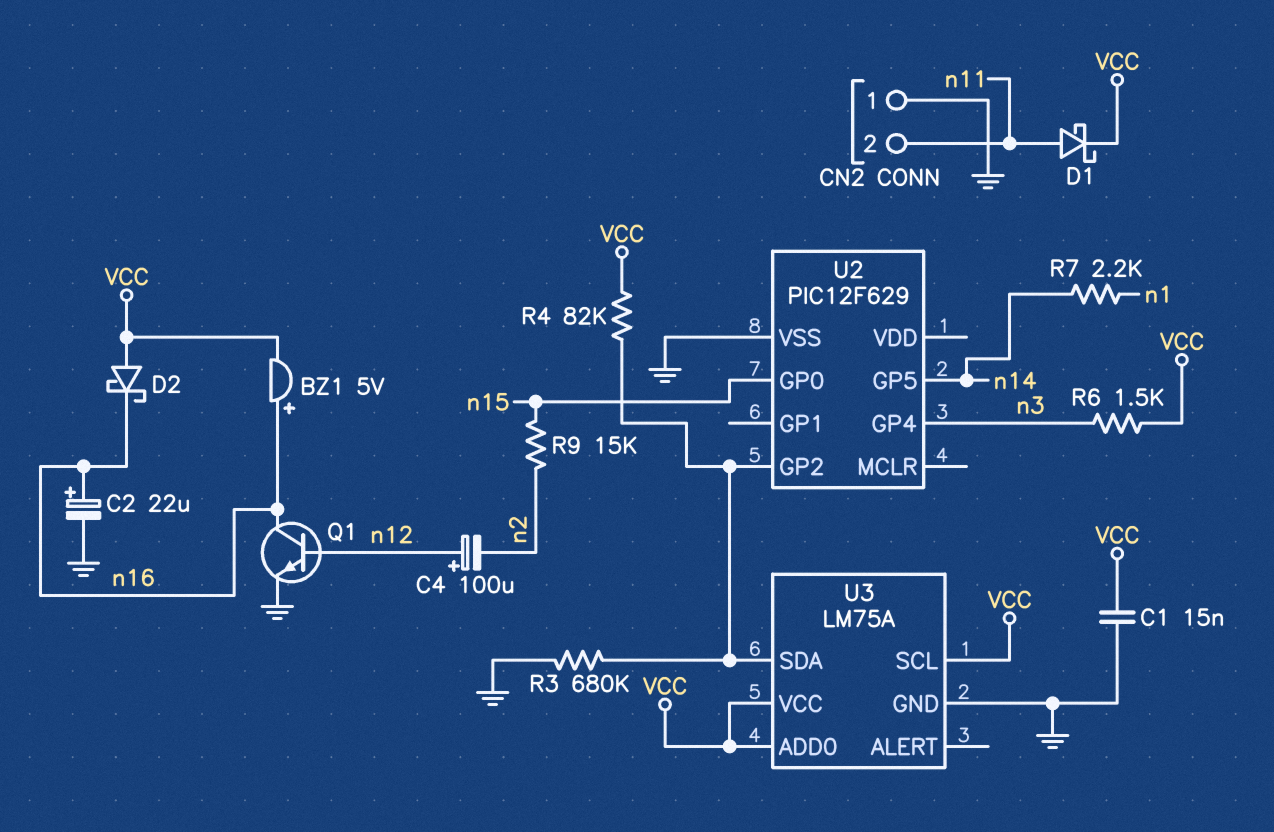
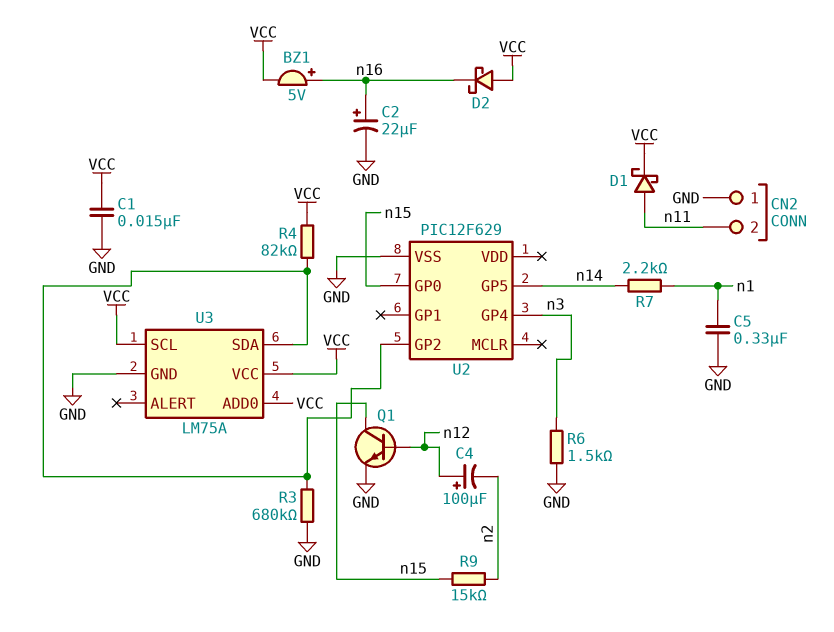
C5: none -> 330nF (GND, n1)
Q1: NPN (B n12, C n16, E GND) -> NPN (B n12, C n15, E GND)
R6: 1.5k (VCC, n3) -> 1.5k (GND, n3)

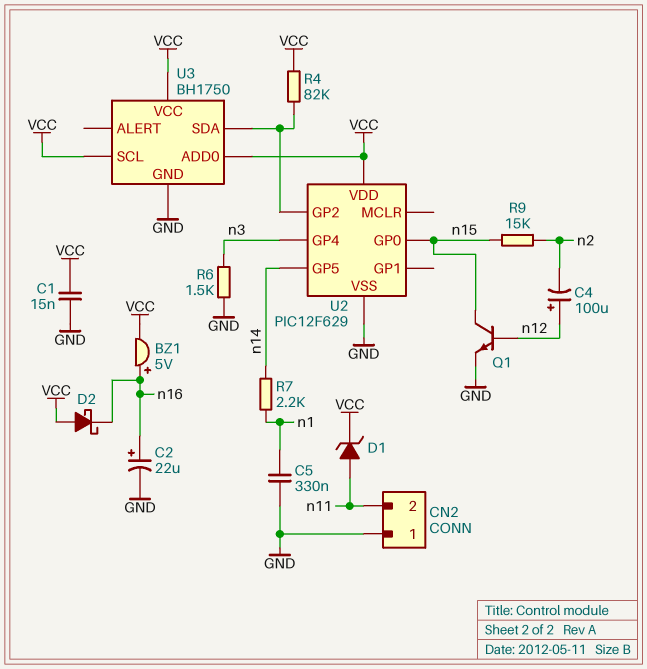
D1: schottky (A n11, K VCC) -> zener (A n11, K VCC)
R3: 680k (GND, U2/GP2) -> none
U2 pin VDD: none -> VCC
U3: LM75A -> BH1750

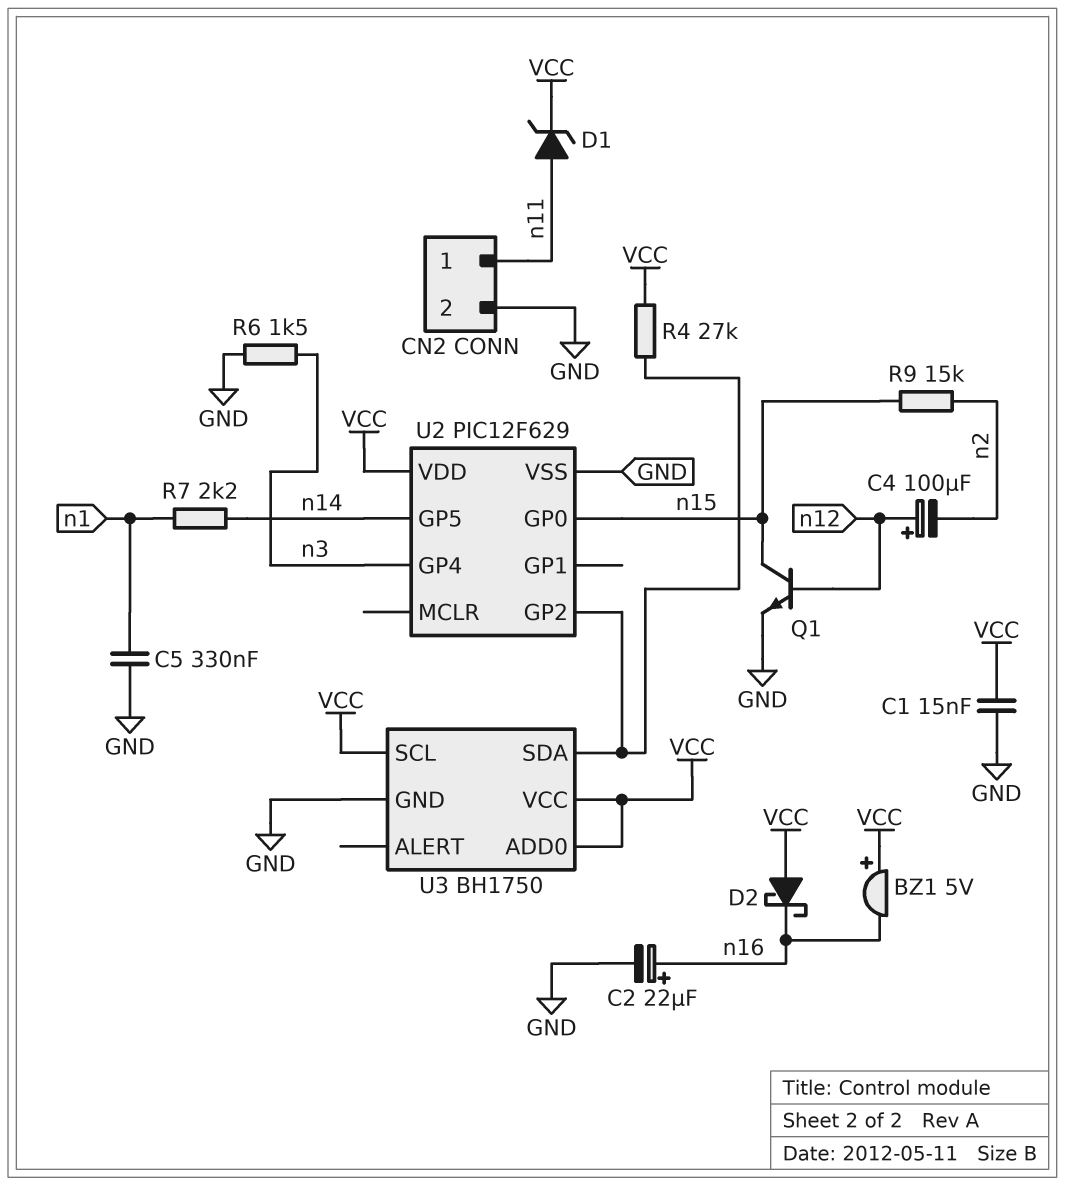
BZ1: buzzer 5V (plus n16, minus VCC) -> buzzer 5V (plus VCC, minus n16)
CN2 pin 1: GND -> n11
CN2 pin 2: n11 -> GND
R4: 82k (U2/GP2, VCC) -> 27k (U2/GP2, VCC)

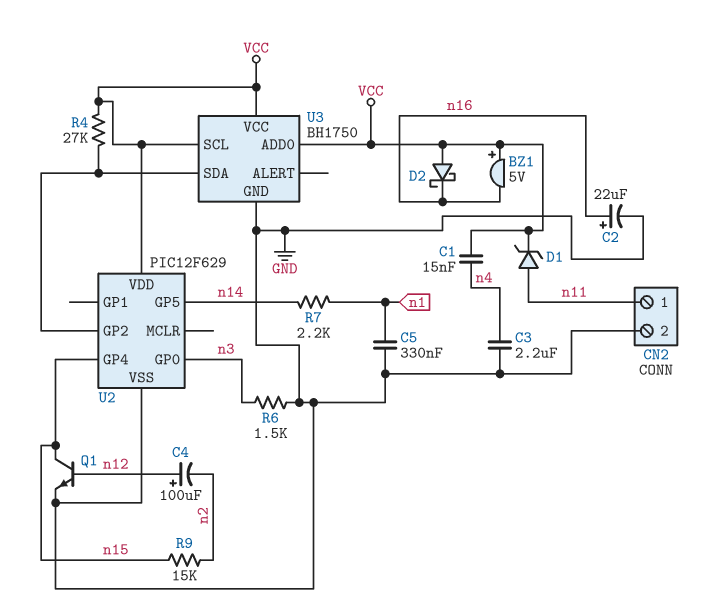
C1: 15nF (GND, VCC) -> 15nF (VCC, n4)
C3: none -> 2.2uF (GND, n4)
U2 pin GP0: n15 -> n3
U2 pin GP4: n3 -> n15

